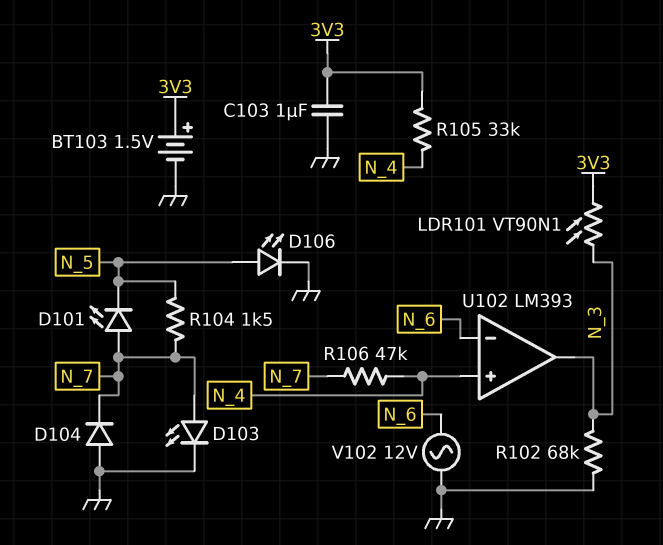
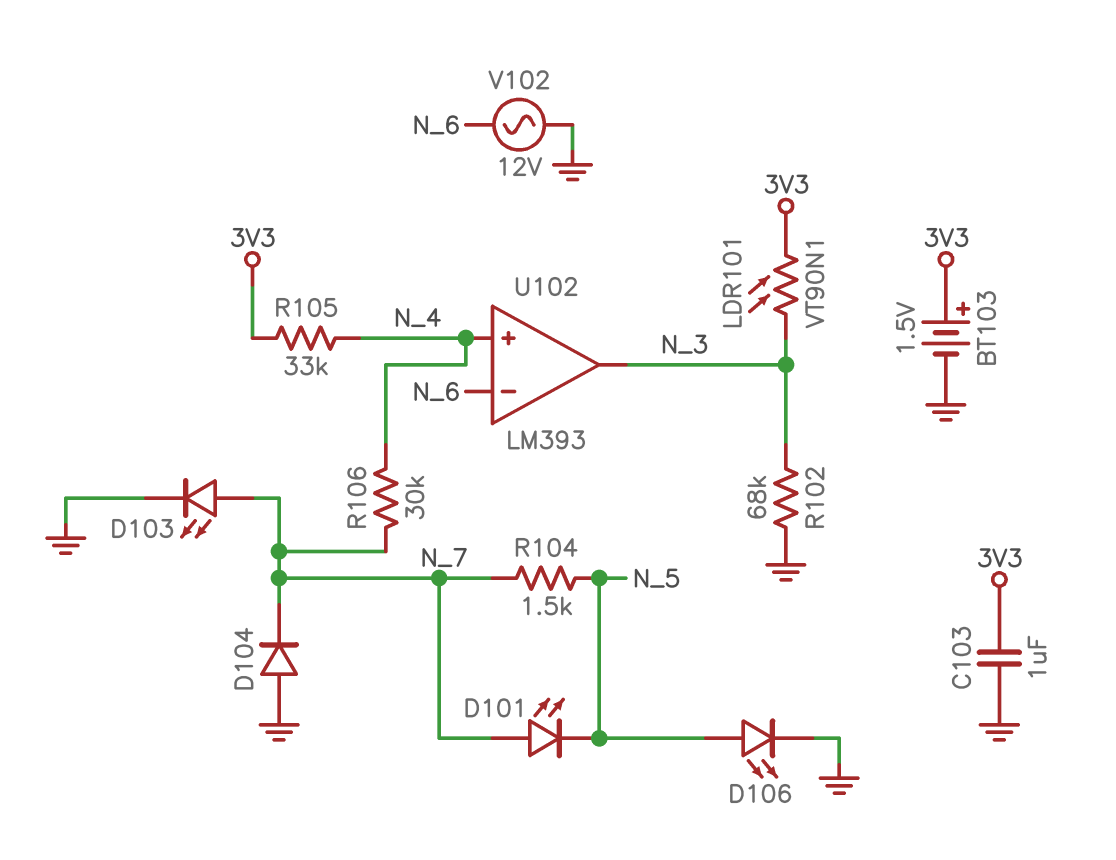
R106: 47k (N_4, N_7) -> 30k (N_4, N_7)

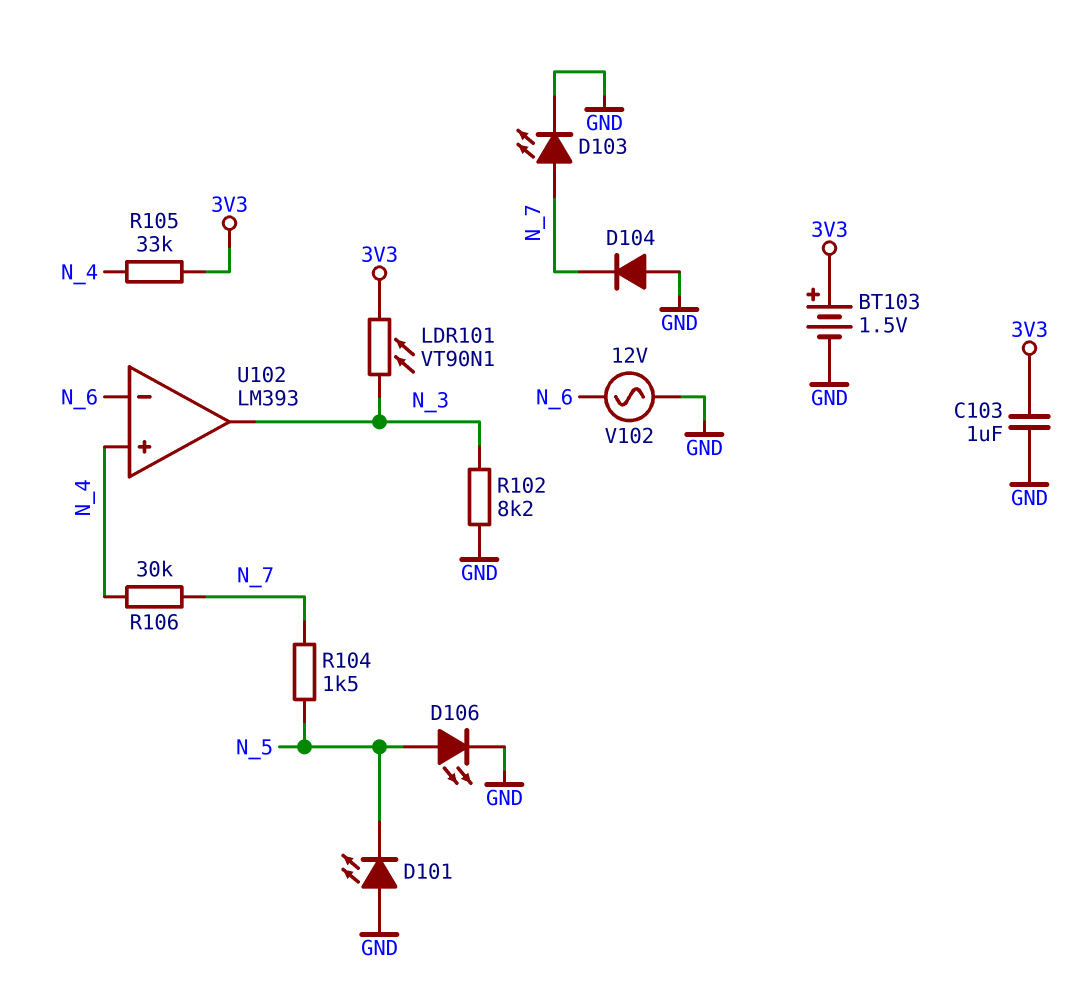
D101: LED (A N_7, K N_5) -> LED (A GND, K N_5)
R102: 68k (GND, N_3) -> 8.2k (GND, N_3)

